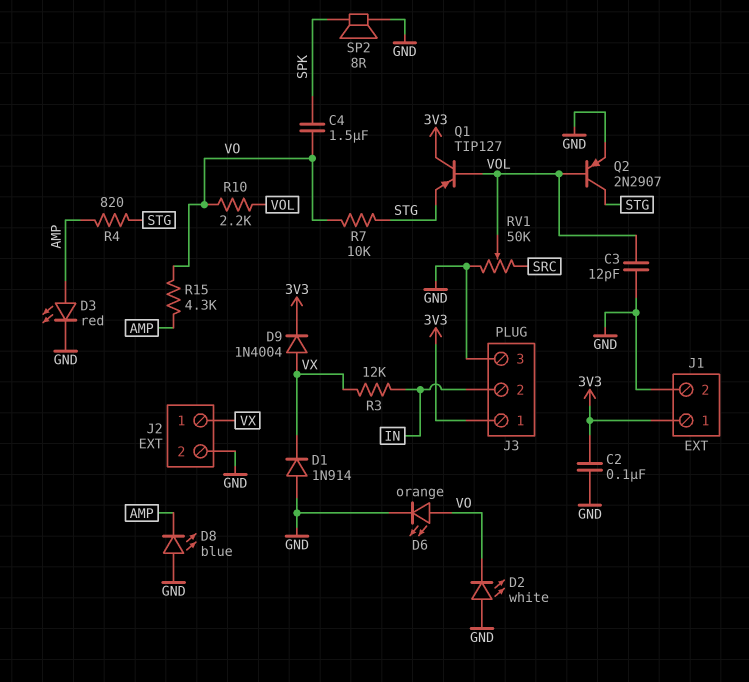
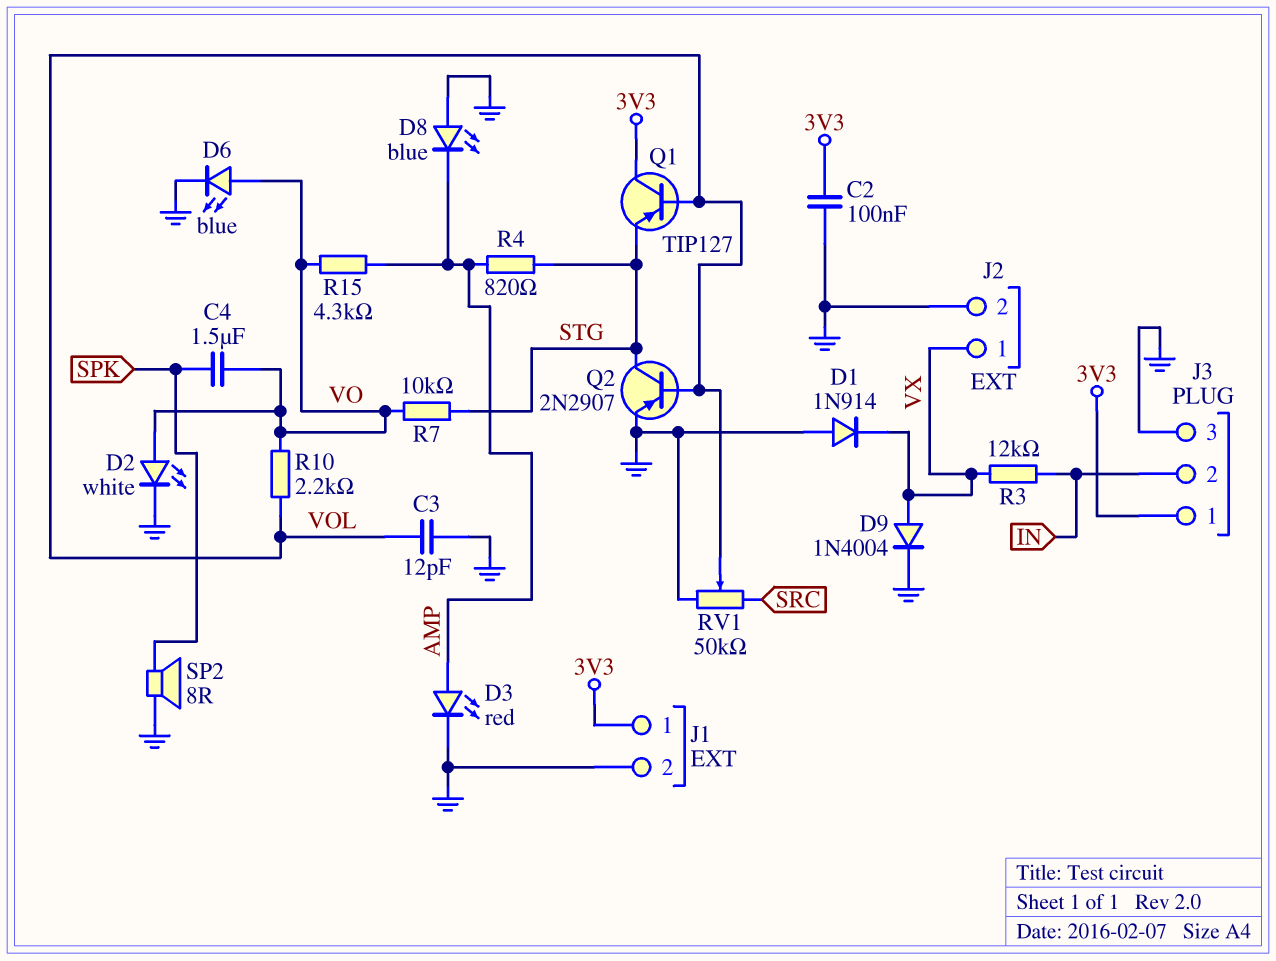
D2: LED white (A GND, K VO) -> LED white (A VO, K GND)
D6: LED orange (A VO, K GND) -> LED blue (A VO, K GND)
D9: diode 1N4004 (A VX, K 3V3) -> diode 1N4004 (A VX, K GND)

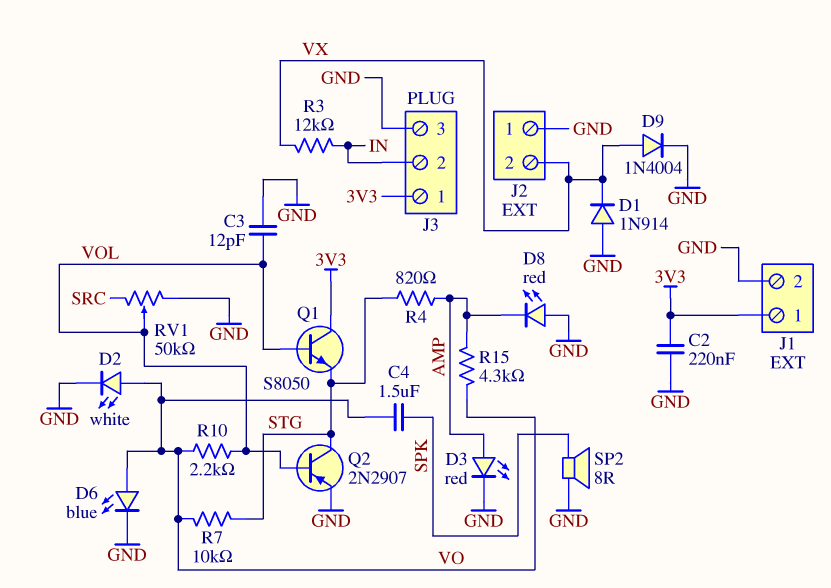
C2: 100nF (3V3, GND) -> 220nF (3V3, GND)
D8: LED blue (A GND, K AMP) -> LED red (A GND, K AMP)
J2 pin 1: VX -> GND
J2 pin 2: GND -> VX
Q1: PNP TIP127 (B VOL, C 3V3, E STG) -> NPN S8050 (B VOL, C 3V3, E STG)

